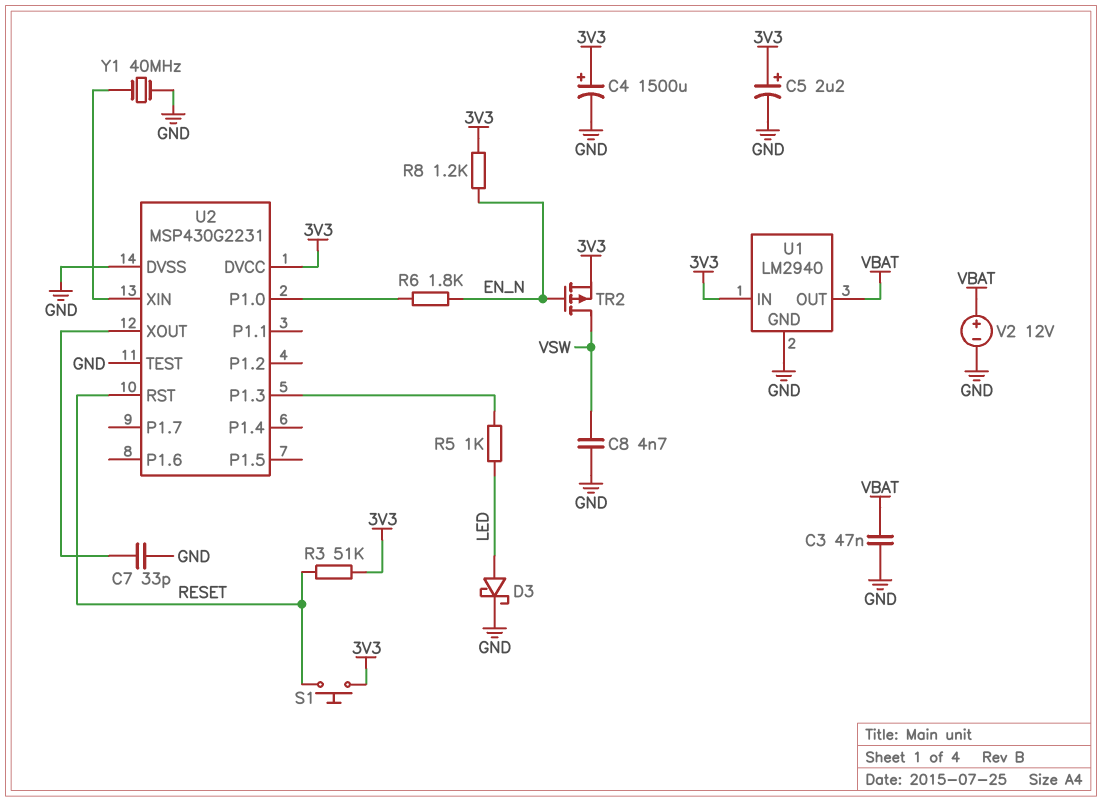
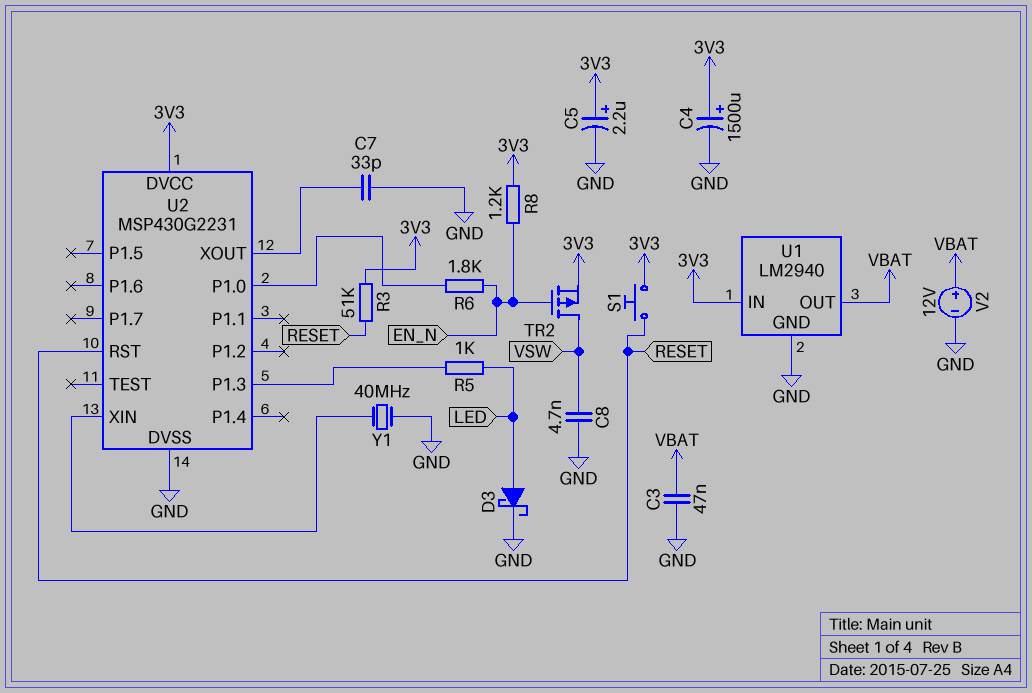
U2 pin TEST: GND -> none

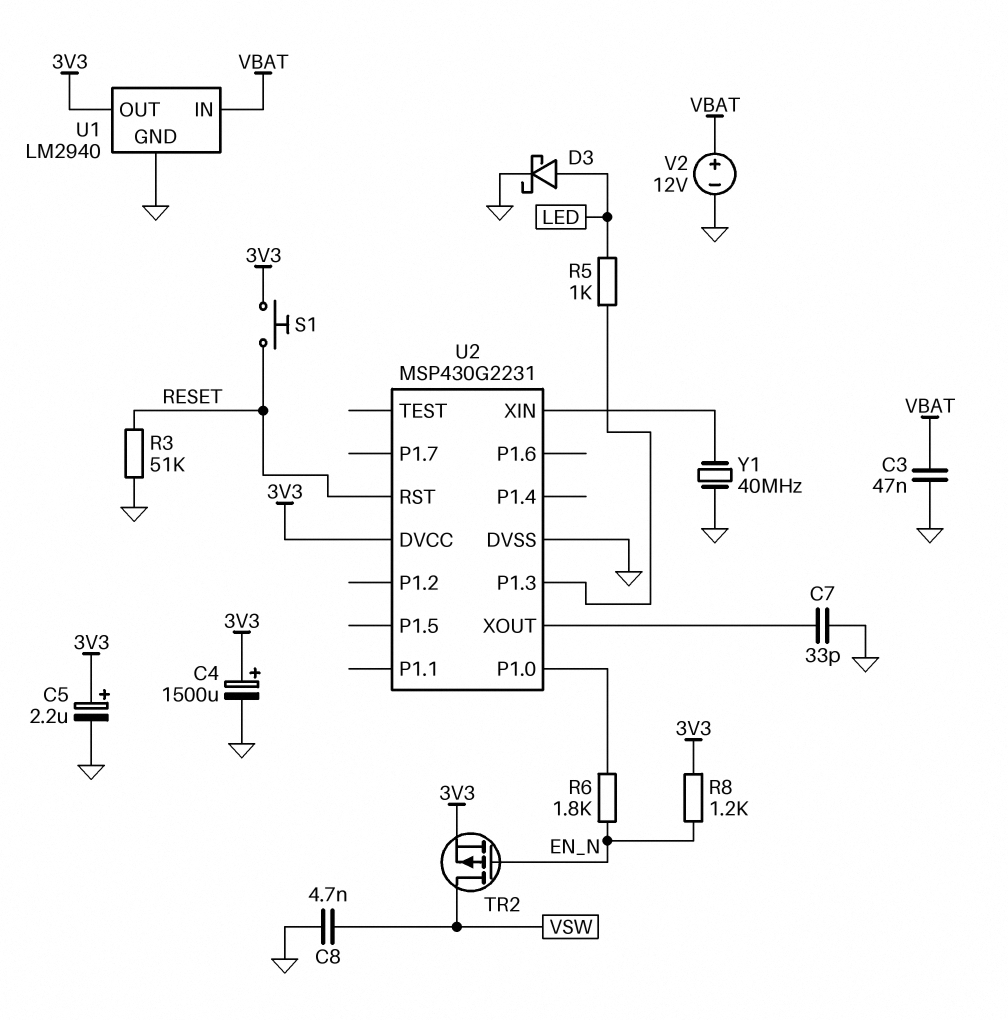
R3: 51k (3V3, RESET) -> 51k (GND, RESET)
U1 pin IN: 3V3 -> VBAT
U1 pin OUT: VBAT -> 3V3

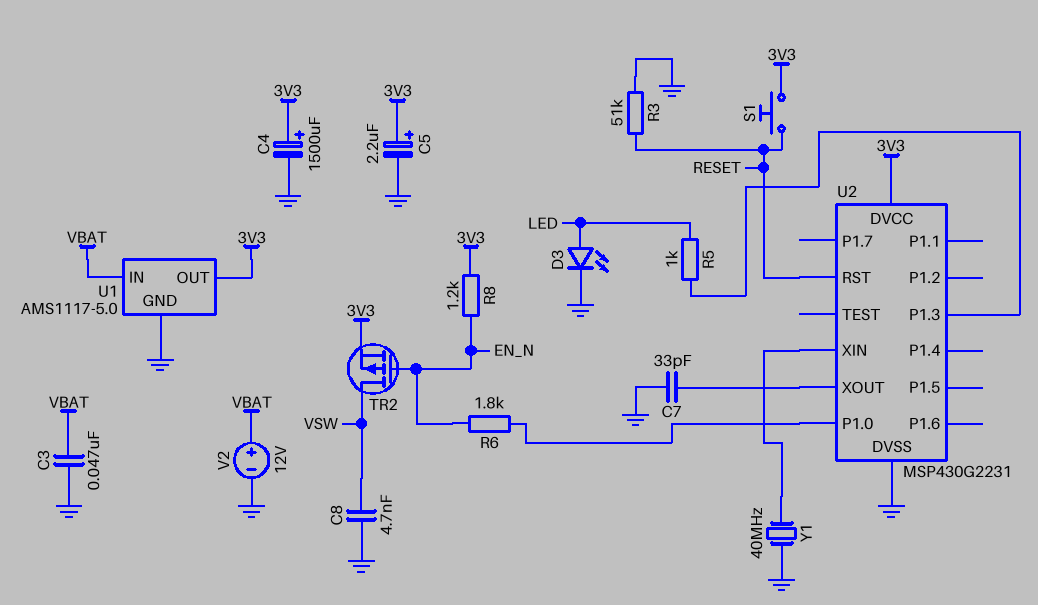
D3: schottky (A LED, K GND) -> LED (A LED, K GND)
U1: LM2940 -> AMS1117-5.0

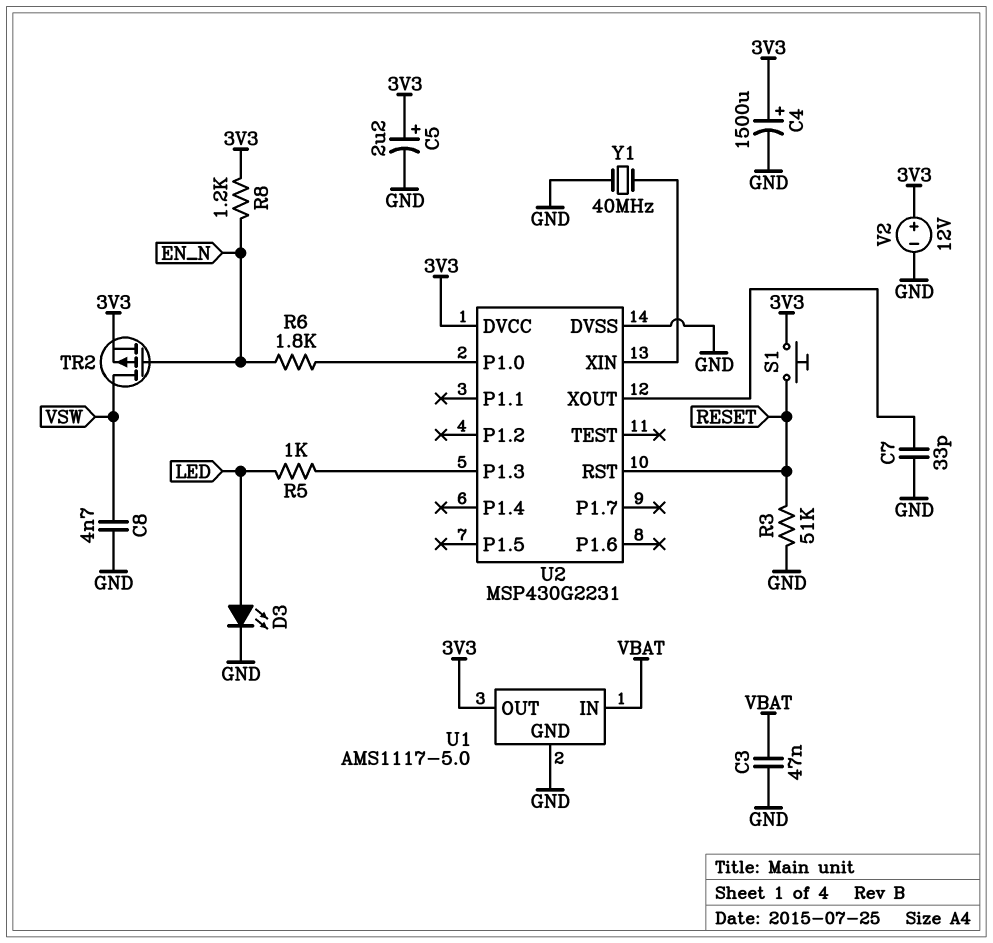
V2: 12V (plus VBAT, minus GND) -> 12V (plus 3V3, minus GND)

